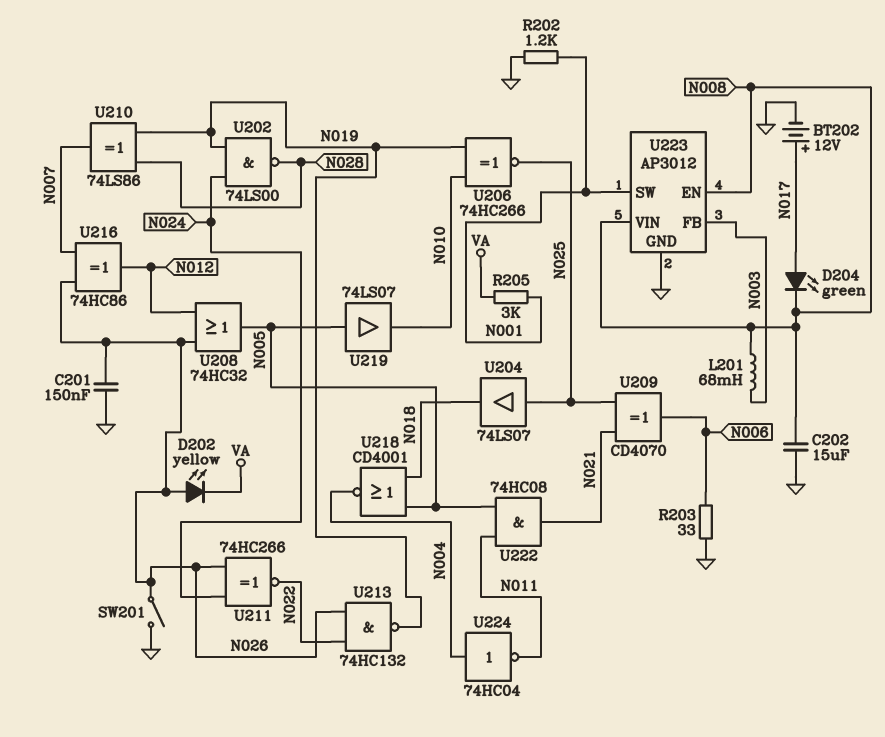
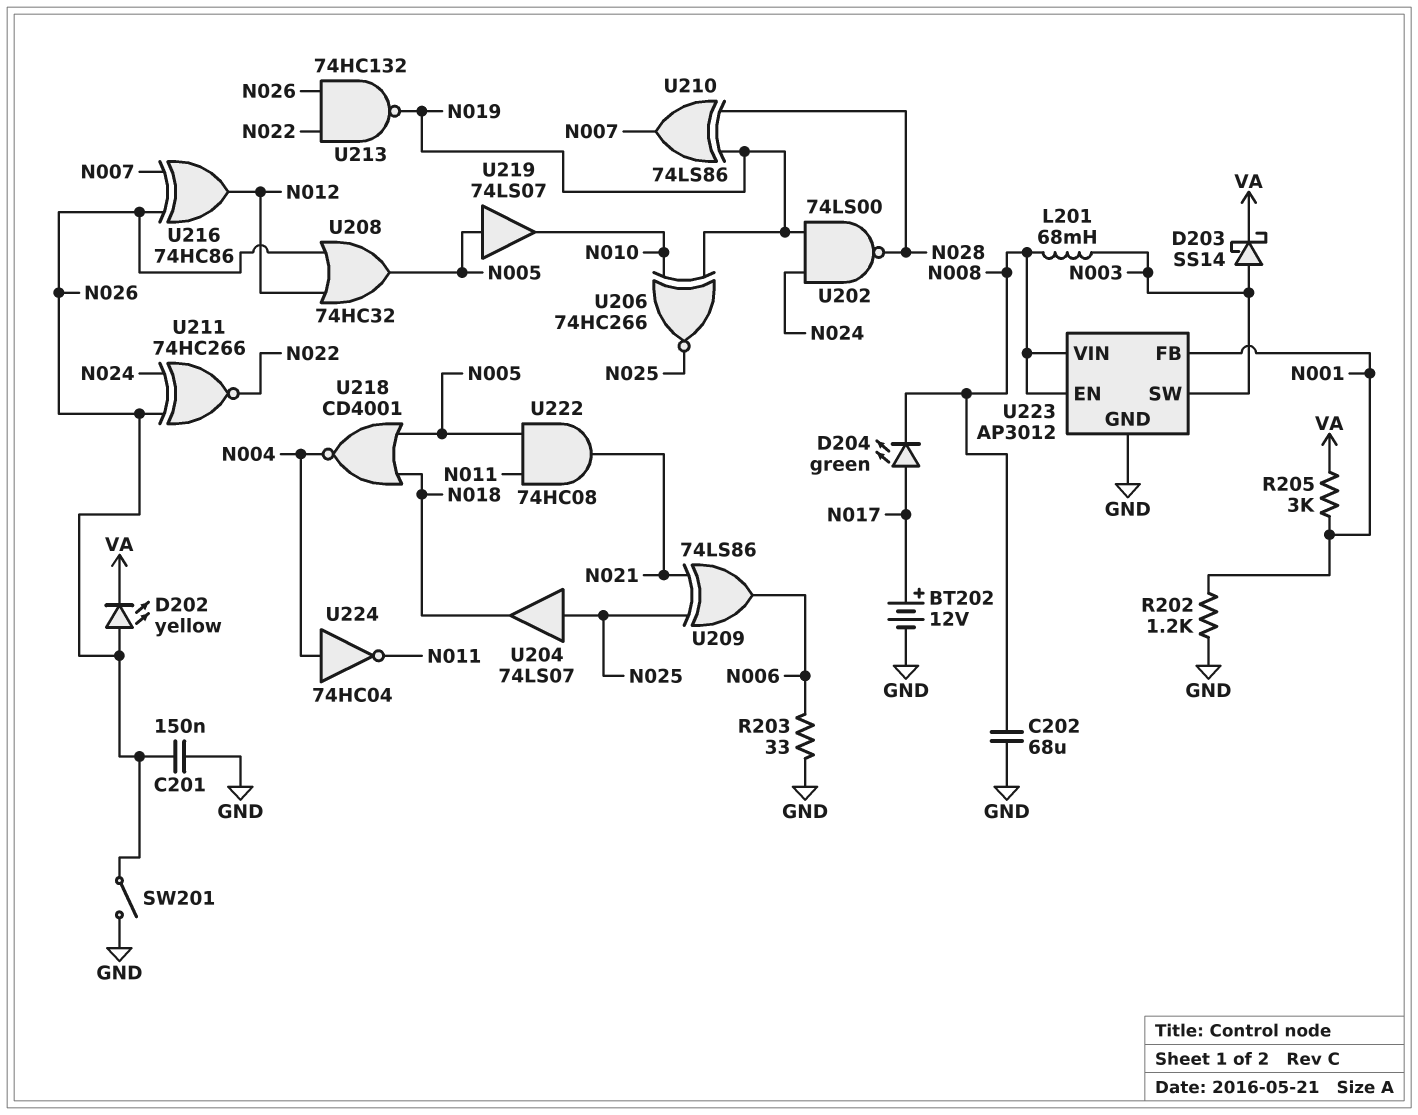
C202: 15uF (GND, N008) -> 68uF (GND, N008)
D203: none -> schottky SS14 (A N003, K VA)
U209: XOR CD4070 (in N021, in N025, out N006) -> XOR 74LS86 (in N021, in N025, out N006)
U223 pin FB: N003 -> N001
U223 pin SW: N001 -> N003

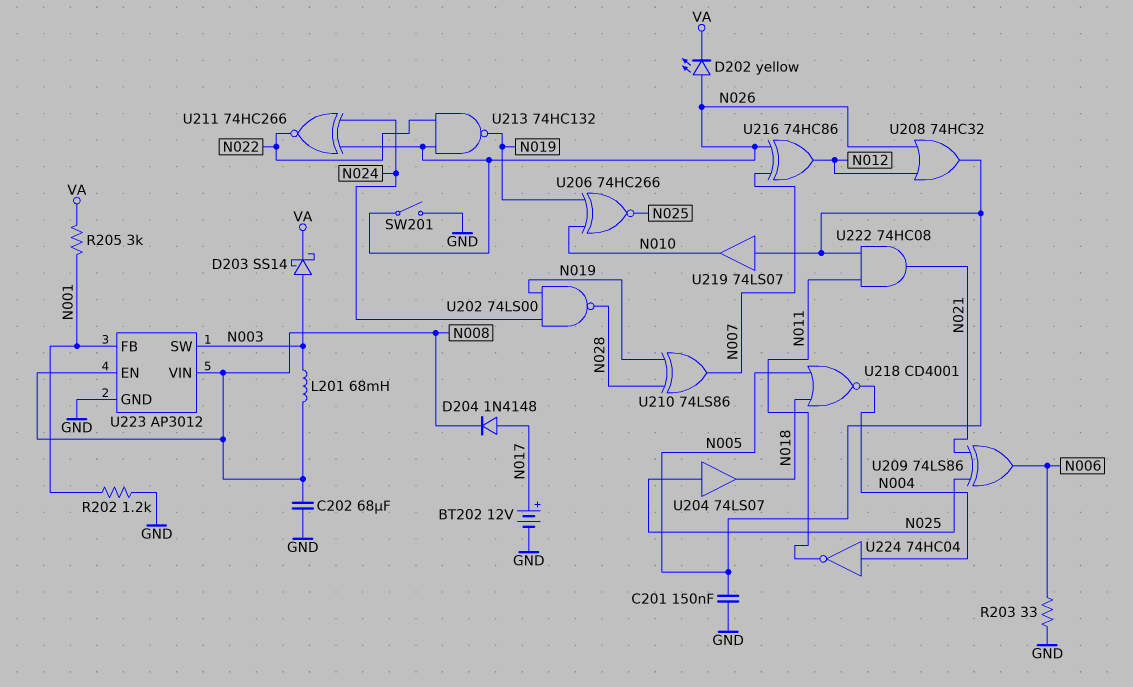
C201: 150nF (GND, N026) -> 150nF (GND, N005)
D204: LED green (A N017, K N008) -> diode 1N4148 (A N017, K N008)

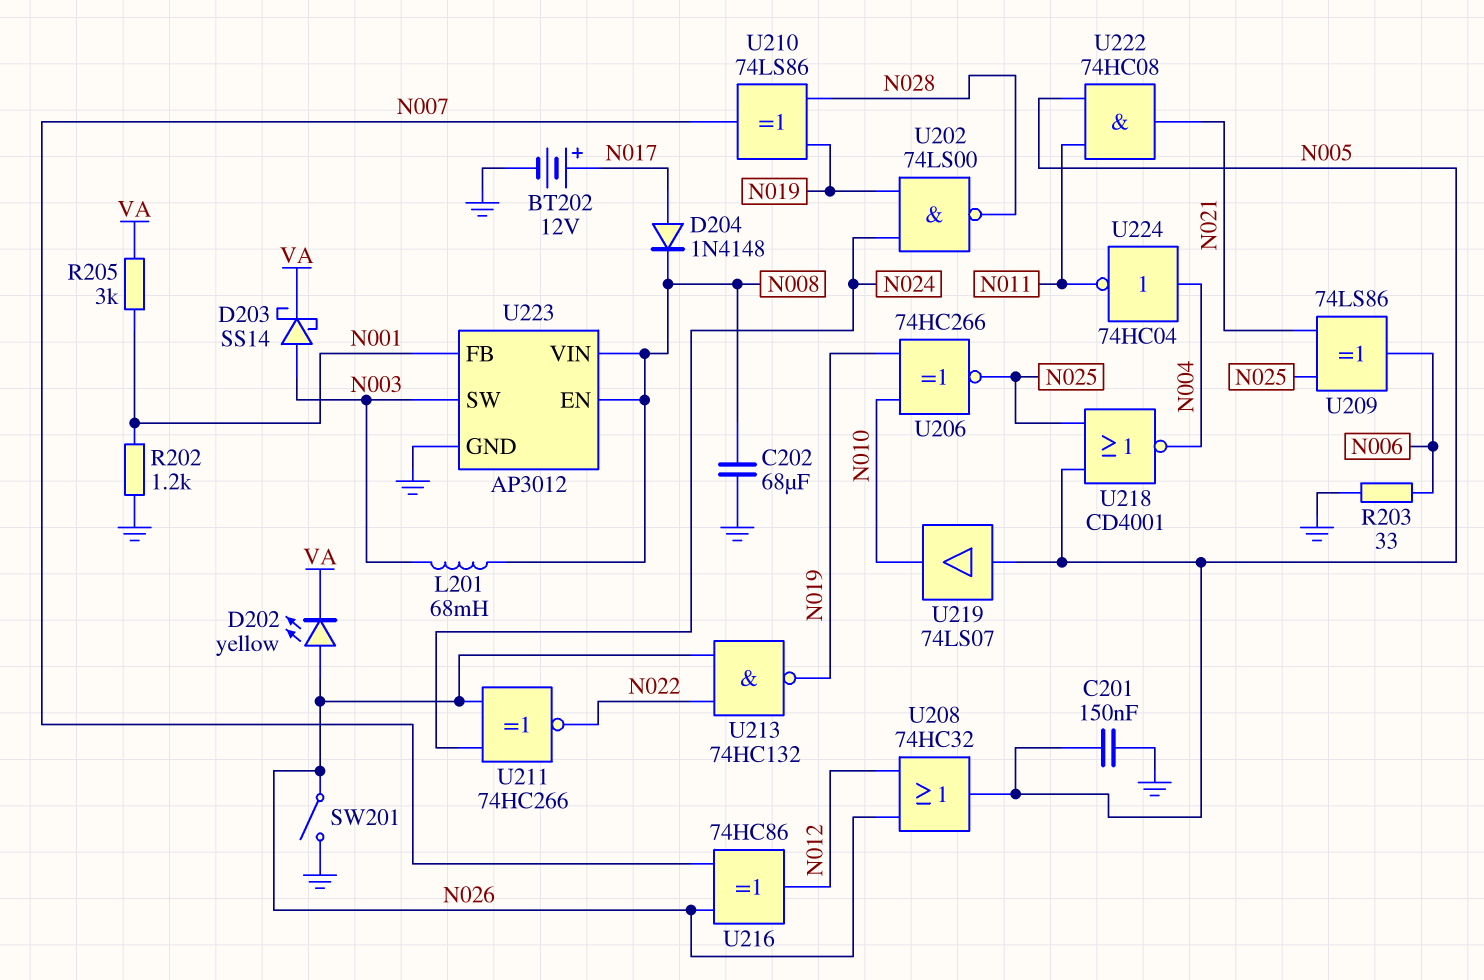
U204: buffer 74LS07 (in N025, out N018) -> none
U218: NOR CD4001 (in N005, in N018, out N004) -> NOR CD4001 (in N005, in N025, out N004)

